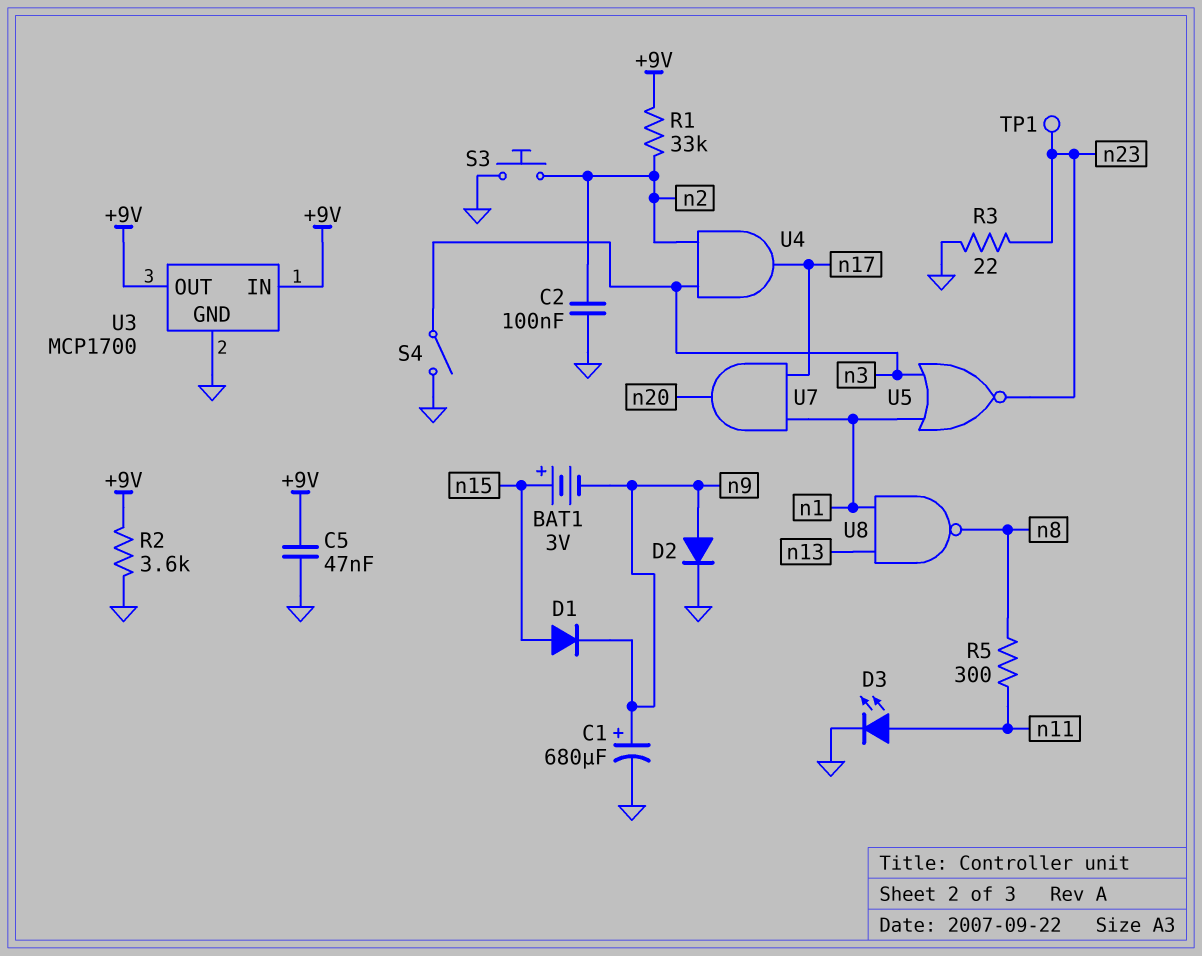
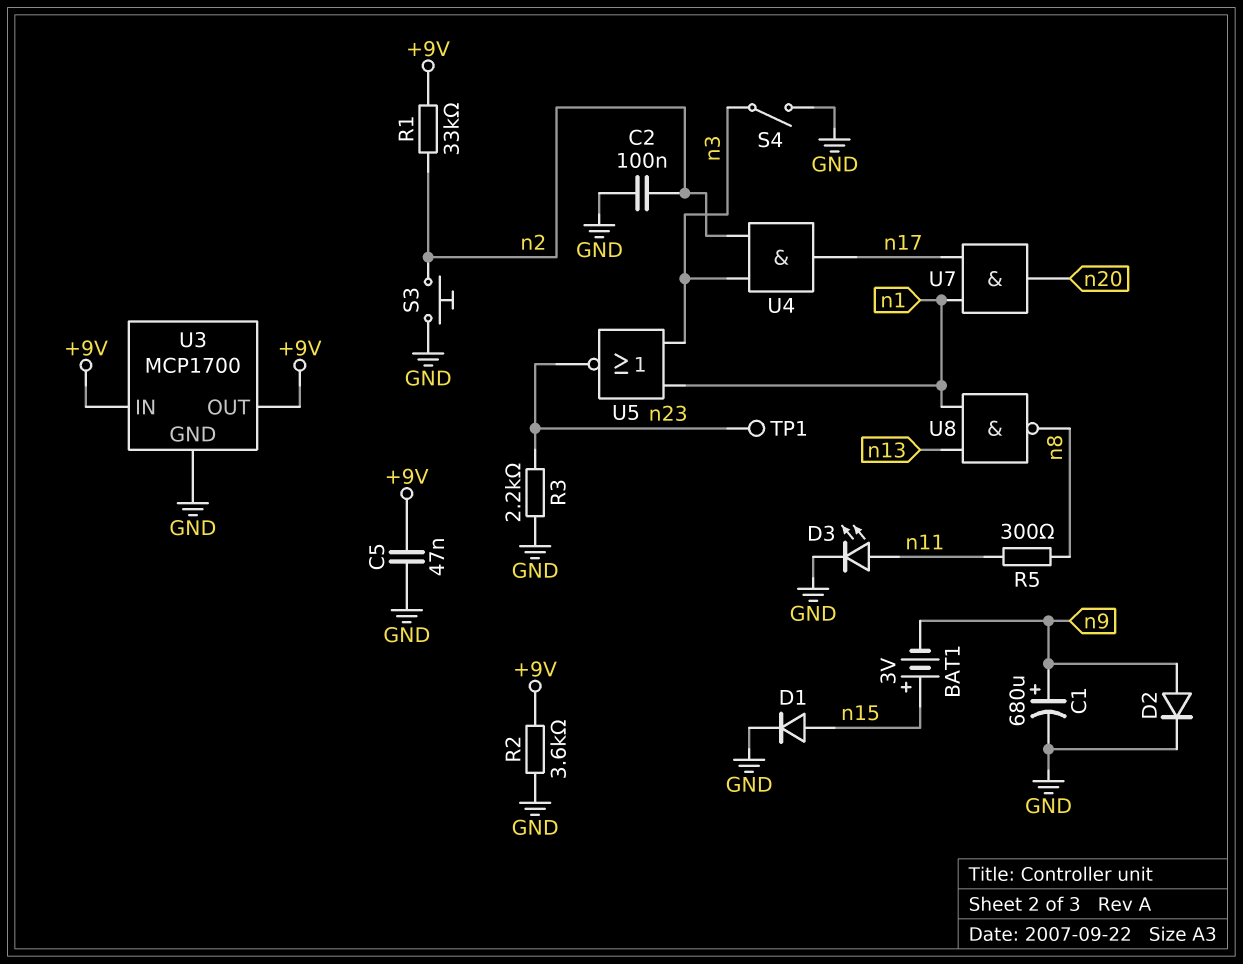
D1: diode (A n15, K n9) -> diode (A n15, K GND)
R3: 22 (GND, n23) -> 2.2k (GND, n23)

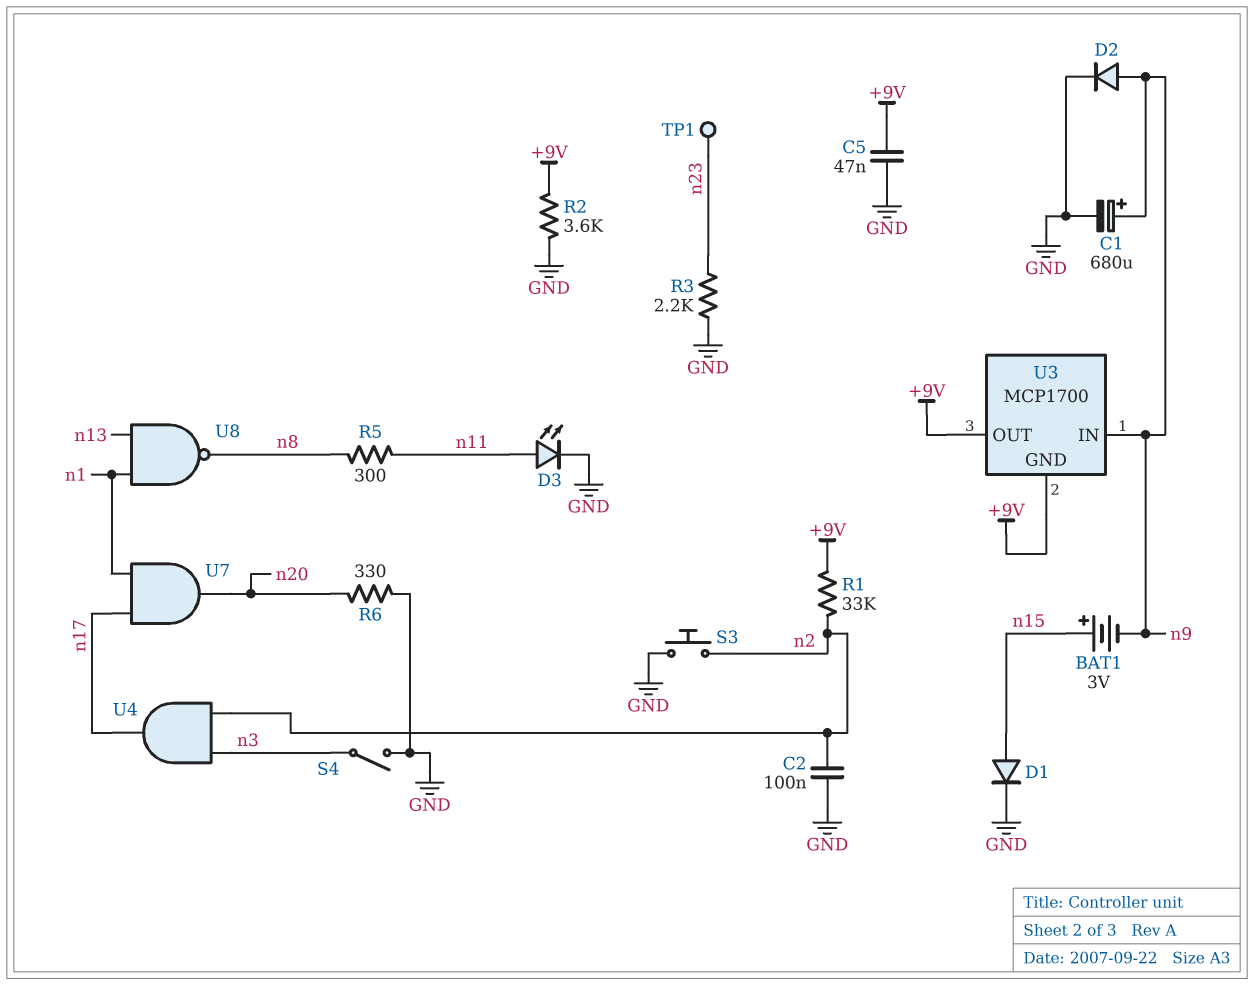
R6: none -> 330 (GND, n20)
U3 pin GND: GND -> +9V
U3 pin IN: +9V -> n9
U5: NOR (in n1, in n3, out n23) -> none

